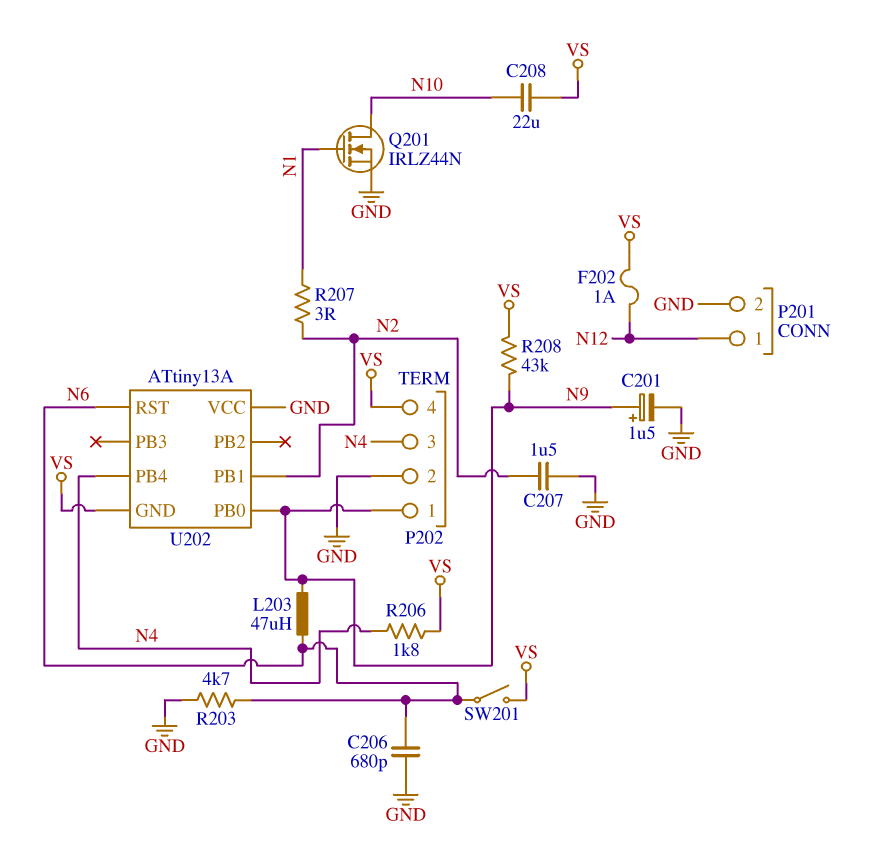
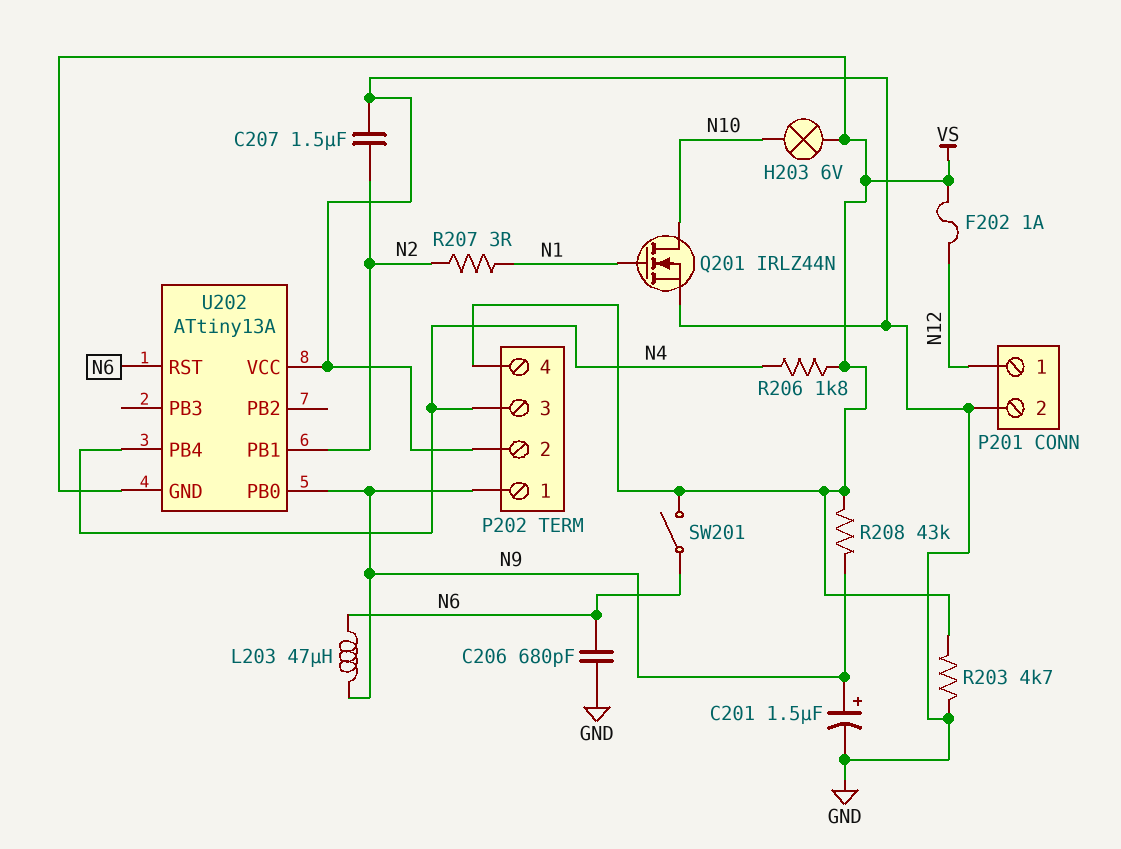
C208: 22uF (N10, VS) -> none
H203: none -> lamp 6V (N10, VS)
R203: 4.7k (GND, N6) -> 4.7k (GND, VS)

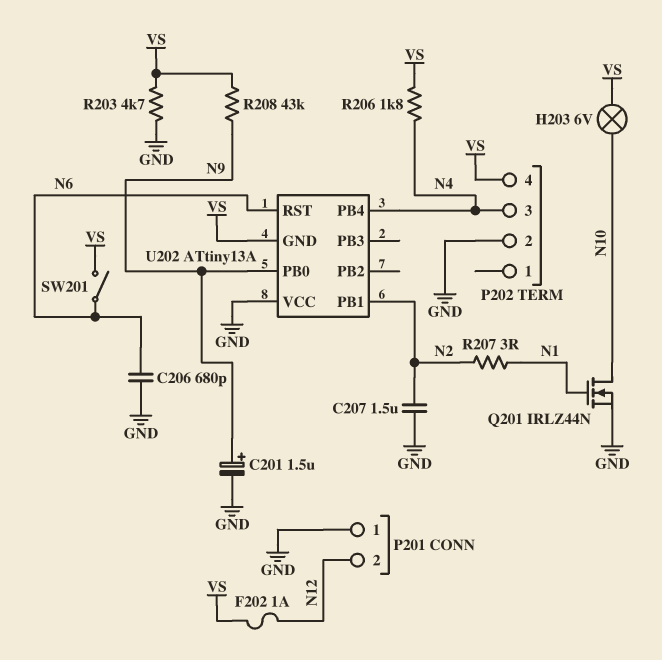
L203: 47uH (N6, N9) -> none
P201 pin 1: N12 -> GND
P201 pin 2: GND -> N12
P202 pin 1: N9 -> none

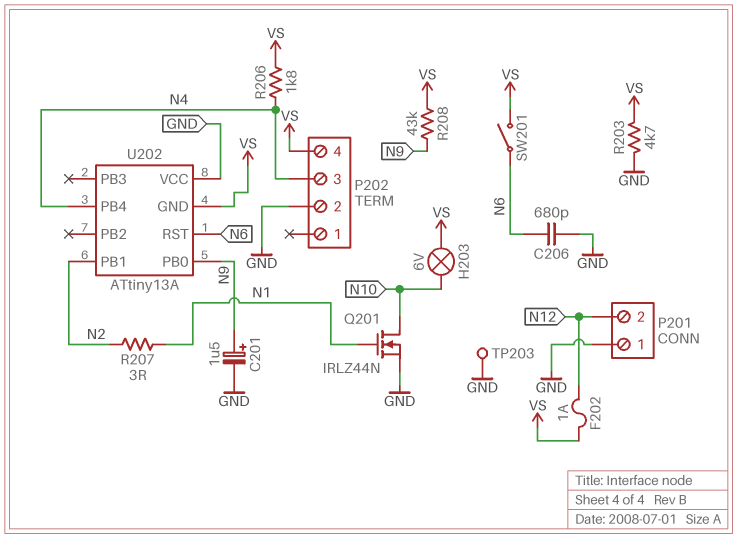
C207: 1.5uF (GND, N2) -> none
TP203: none -> test point (GND)

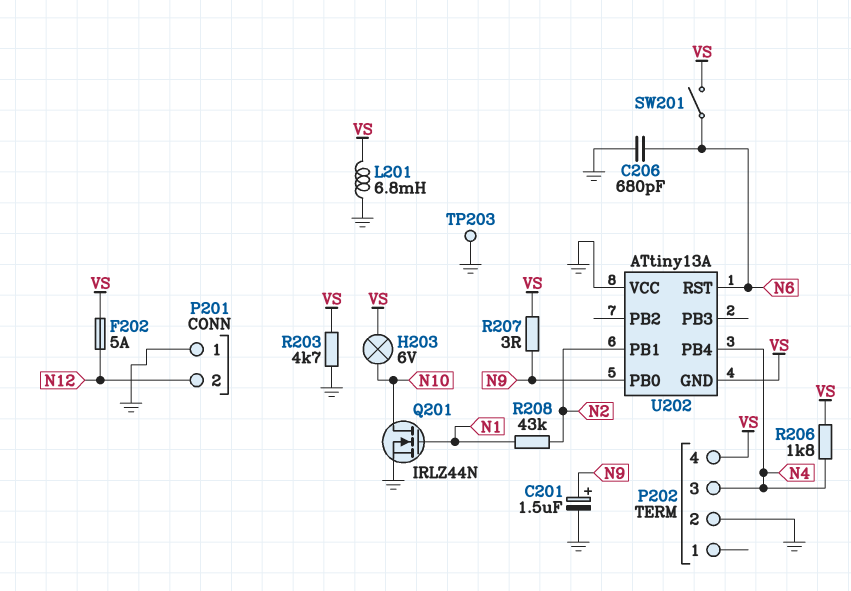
F202: 1A (N12, VS) -> 5A (N12, VS)
L201: none -> 6.8mH (GND, VS)
R207: 3 (N1, N2) -> 3 (N9, VS)
R208: 43k (N9, VS) -> 43k (N1, N2)

